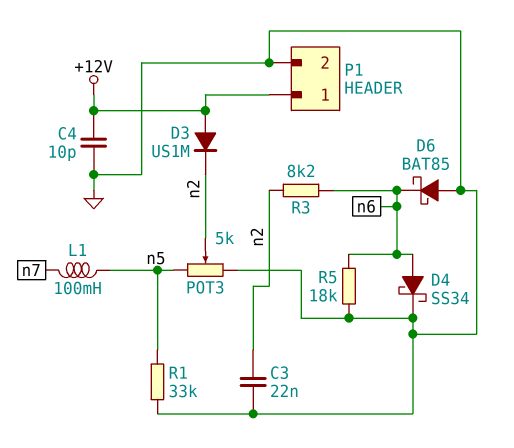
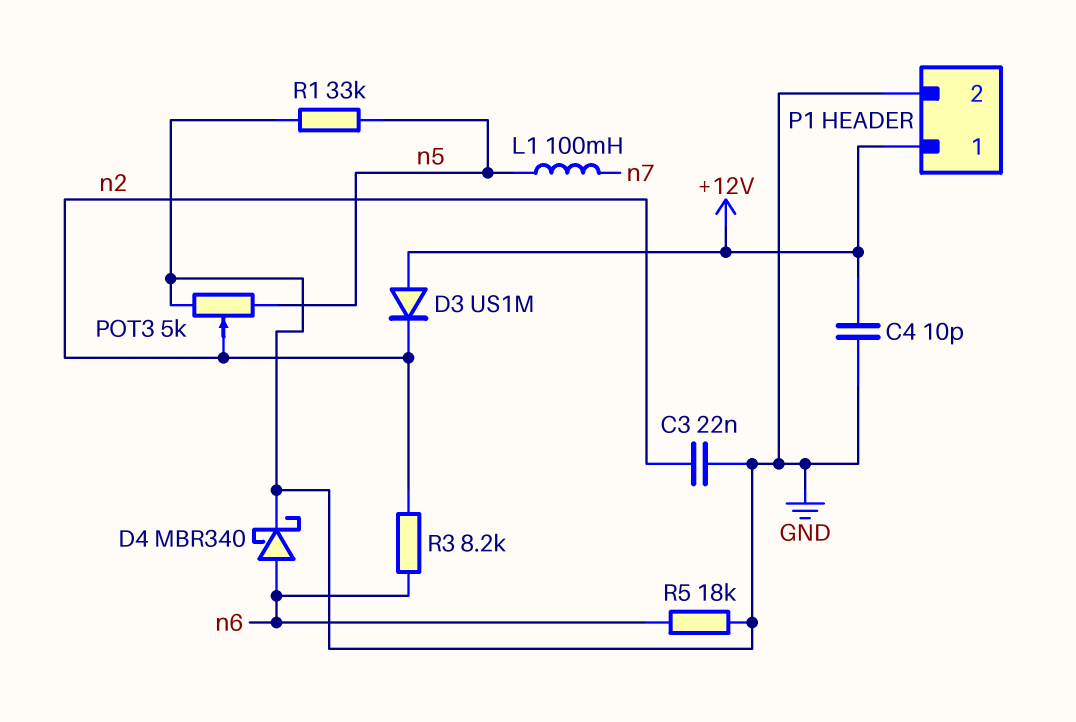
D4: schottky SS34 (A n6, K GND) -> schottky MBR340 (A n6, K GND)
D6: schottky BAT85 (A GND, K n6) -> none

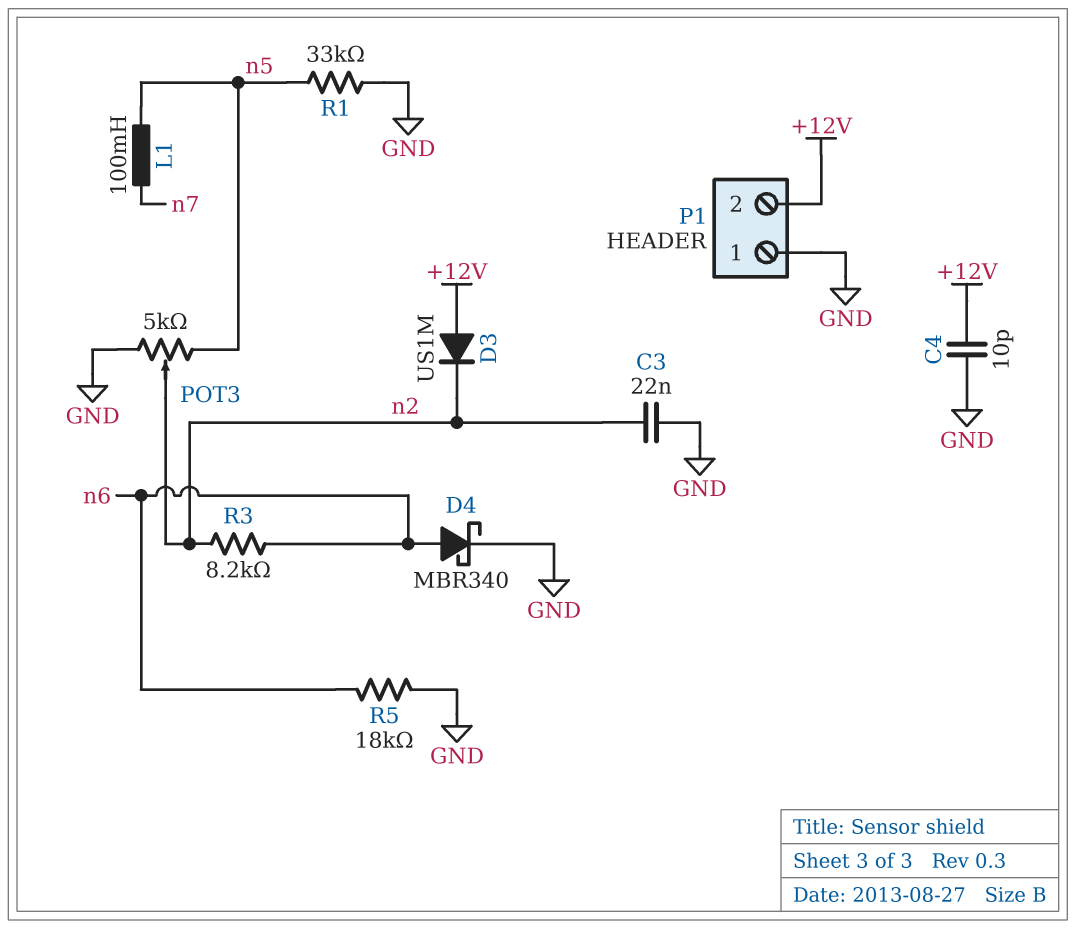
P1 pin 1: +12V -> GND
P1 pin 2: GND -> +12V

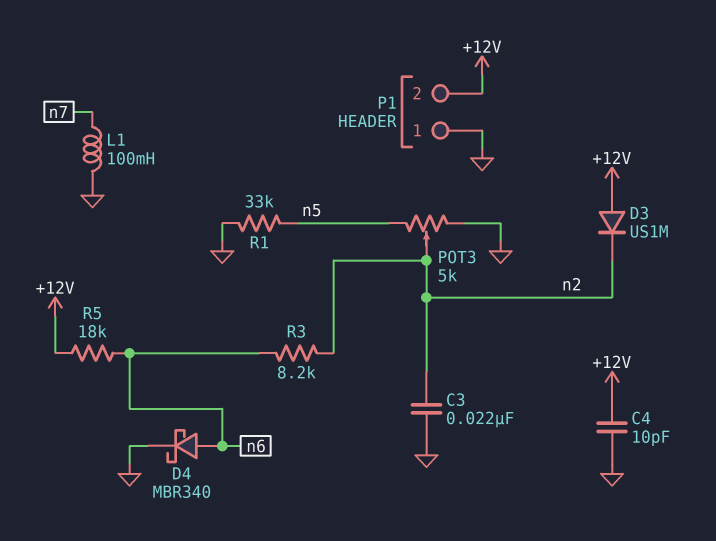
L1: 100mH (n5, n7) -> 100mH (GND, n7)
R5: 18k (GND, n6) -> 18k (+12V, n6)

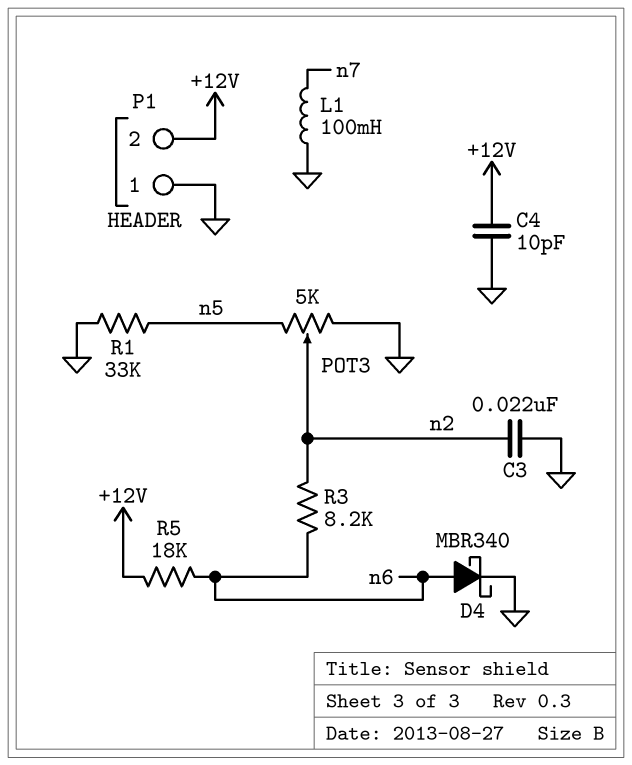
D3: diode US1M (A +12V, K n2) -> none

